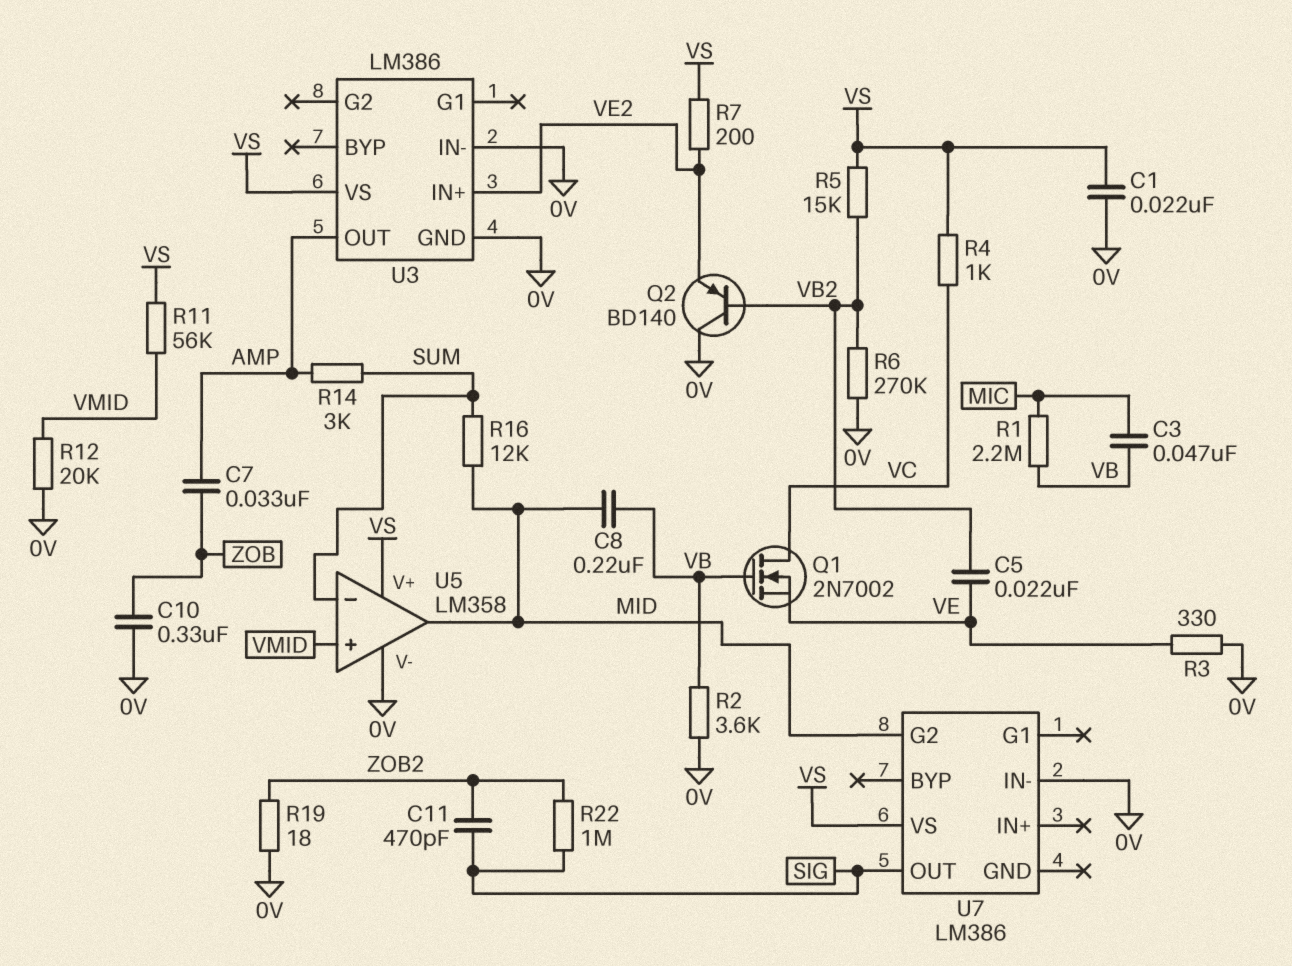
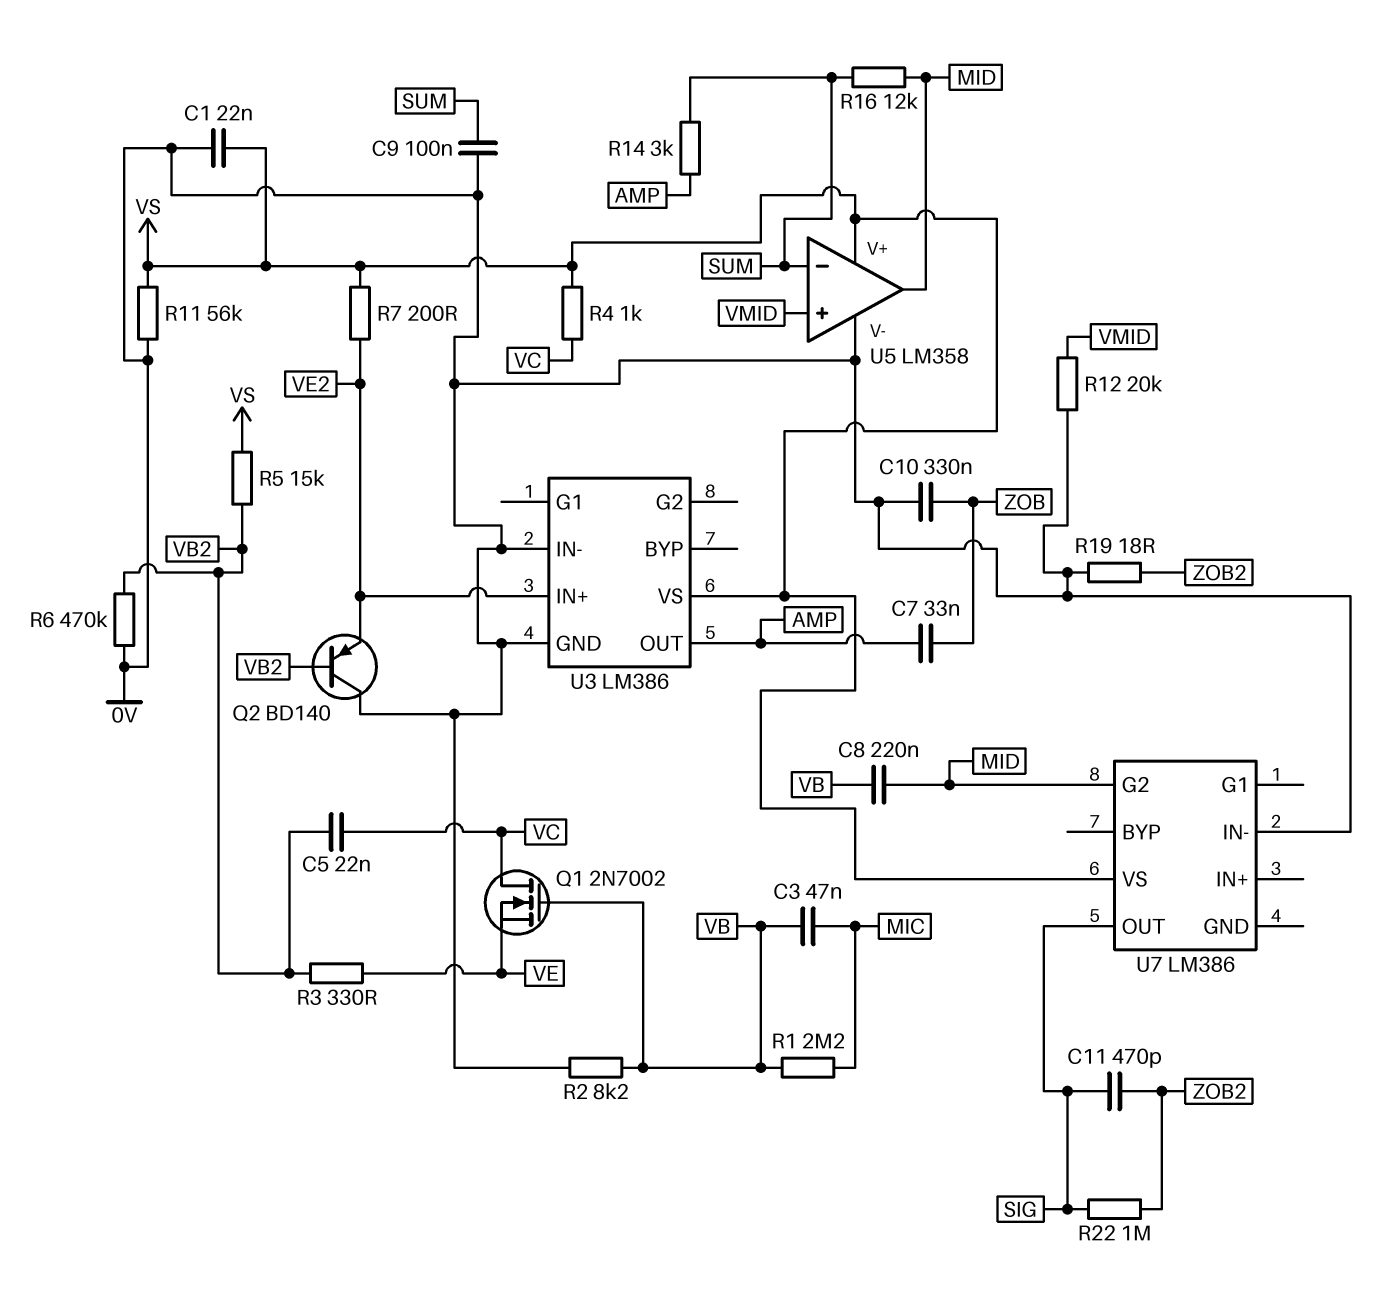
C5: 22nF (VB2, VE) -> 22nF (VB2, VC)
C9: none -> 100nF (0V, SUM)
R2: 3.6k (0V, VB) -> 8.2k (0V, VB)
R3: 330 (0V, VE) -> 330 (VB2, VE)
R6: 270k (0V, VB2) -> 470k (0V, VB2)
R11: 56k (VMID, VS) -> 56k (0V, VS)

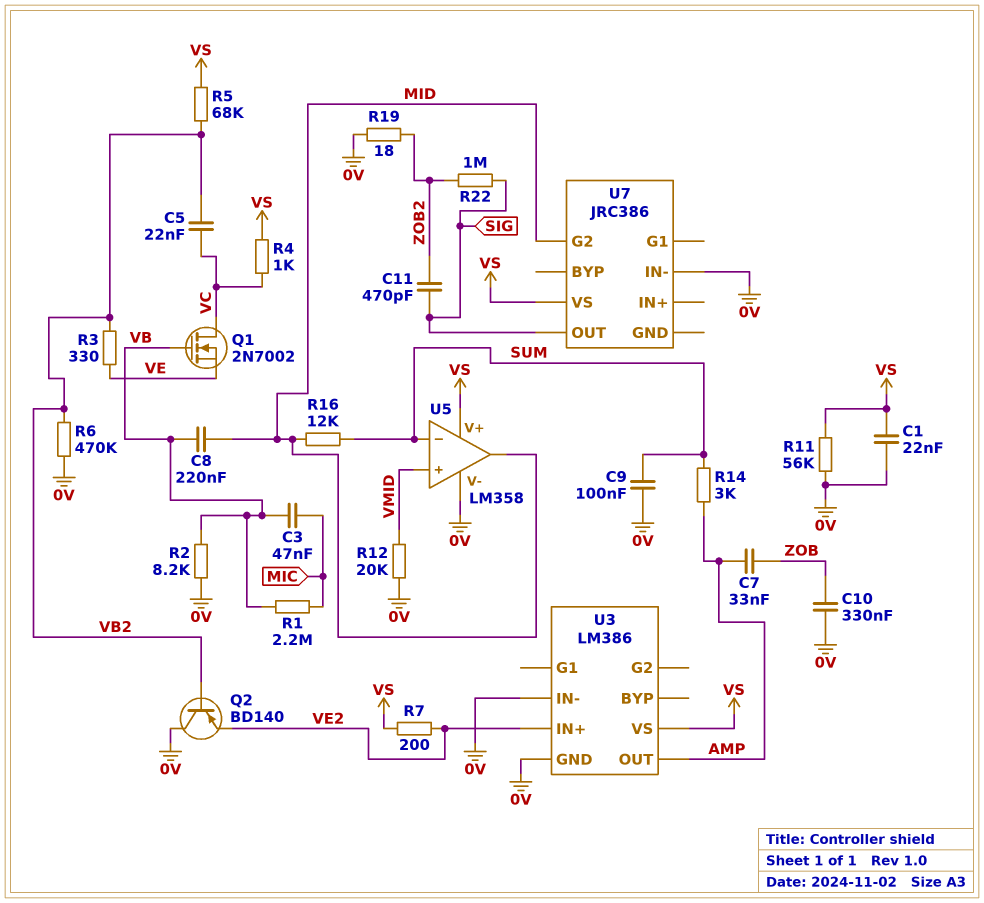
R5: 15k (VB2, VS) -> 68k (VB2, VS)
U7: LM386 -> JRC386

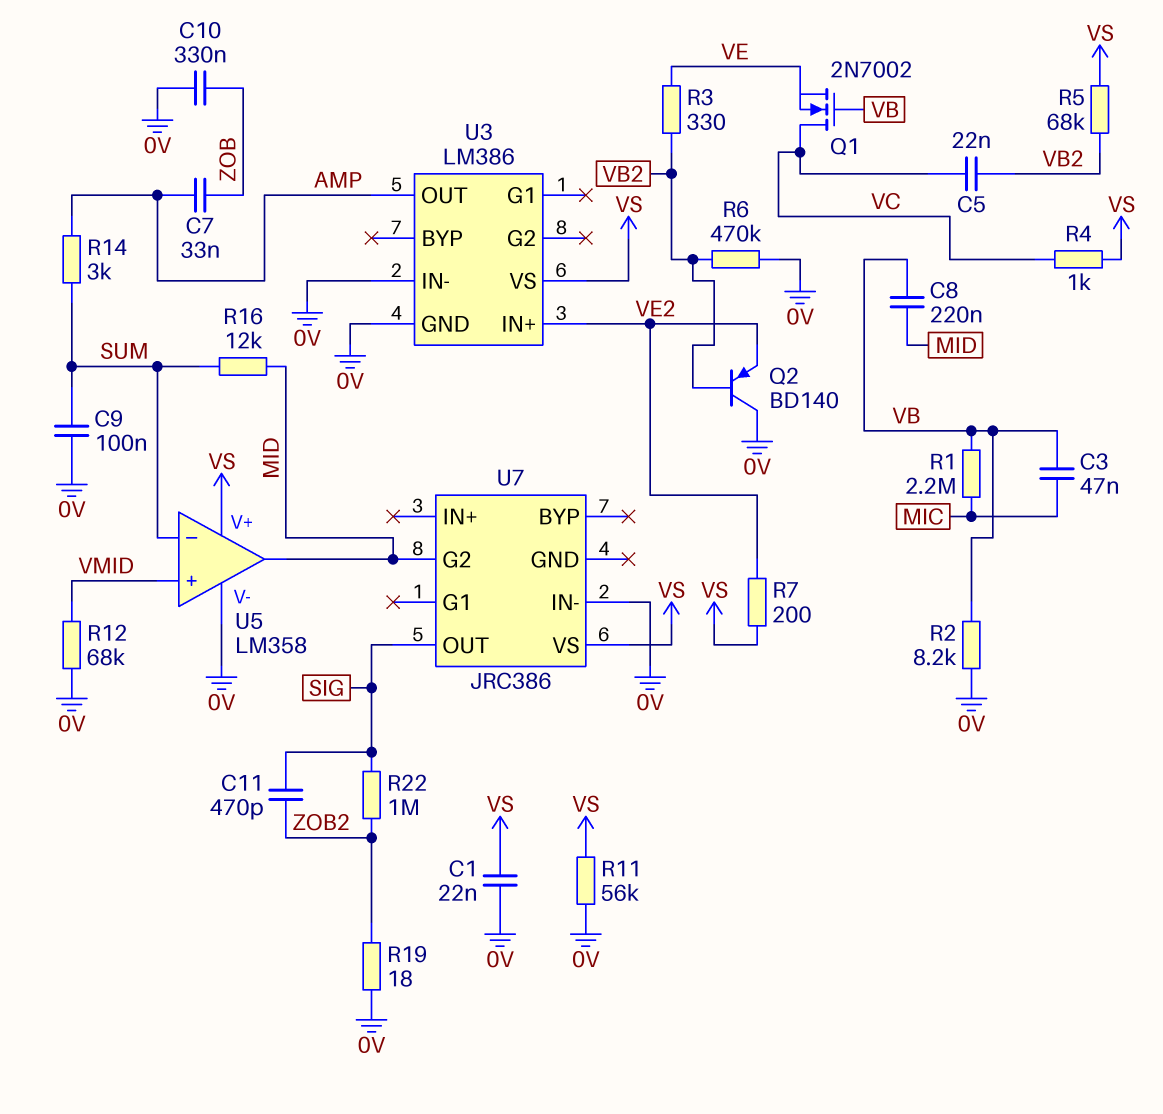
R12: 20k (0V, VMID) -> 68k (0V, VMID)

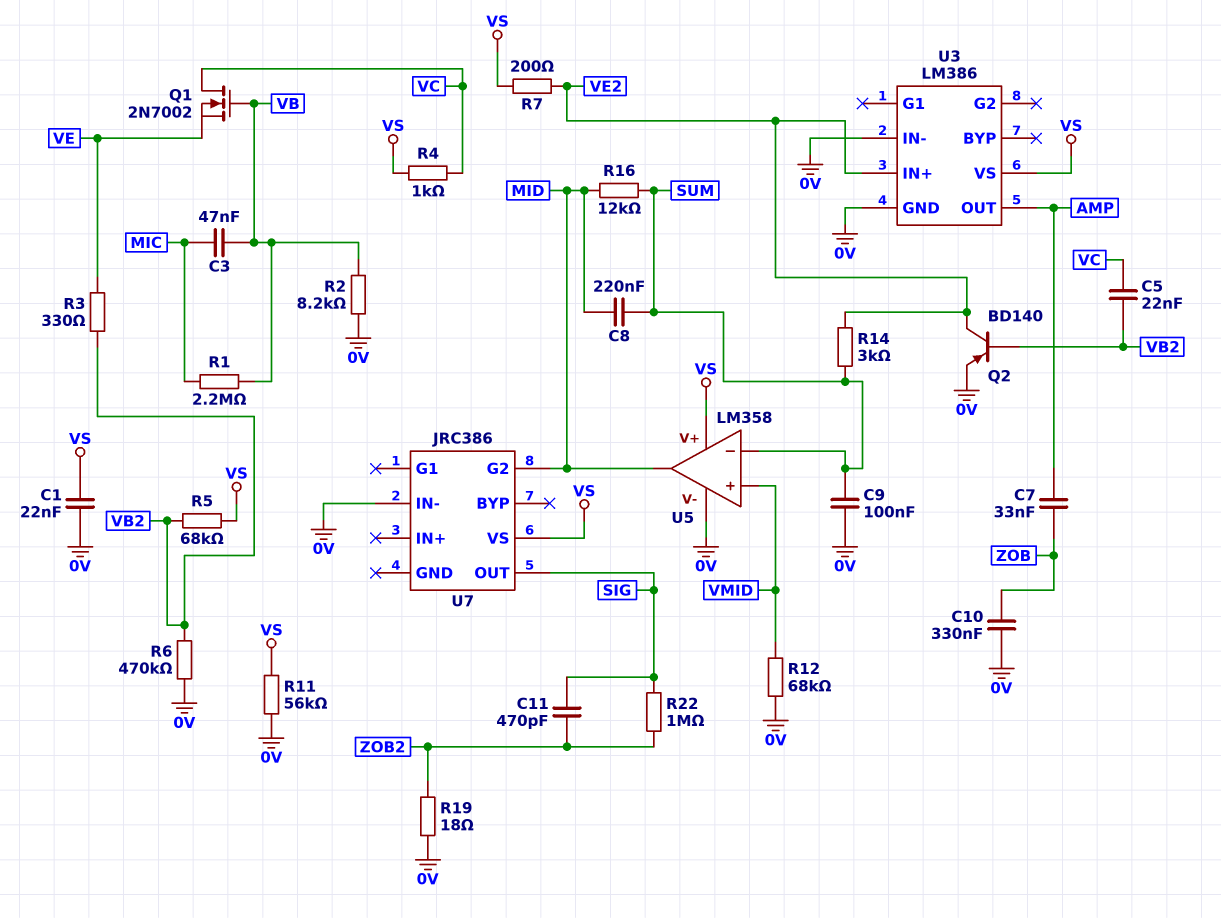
C8: 220nF (MID, VB) -> 220nF (MID, SUM)
Q2: PNP BD140 (B VB2, C 0V, E VE2) -> PNP BD140 (B VB2, C VE2, E 0V)
R14: 3k (AMP, SUM) -> 3k (SUM, VE2)

